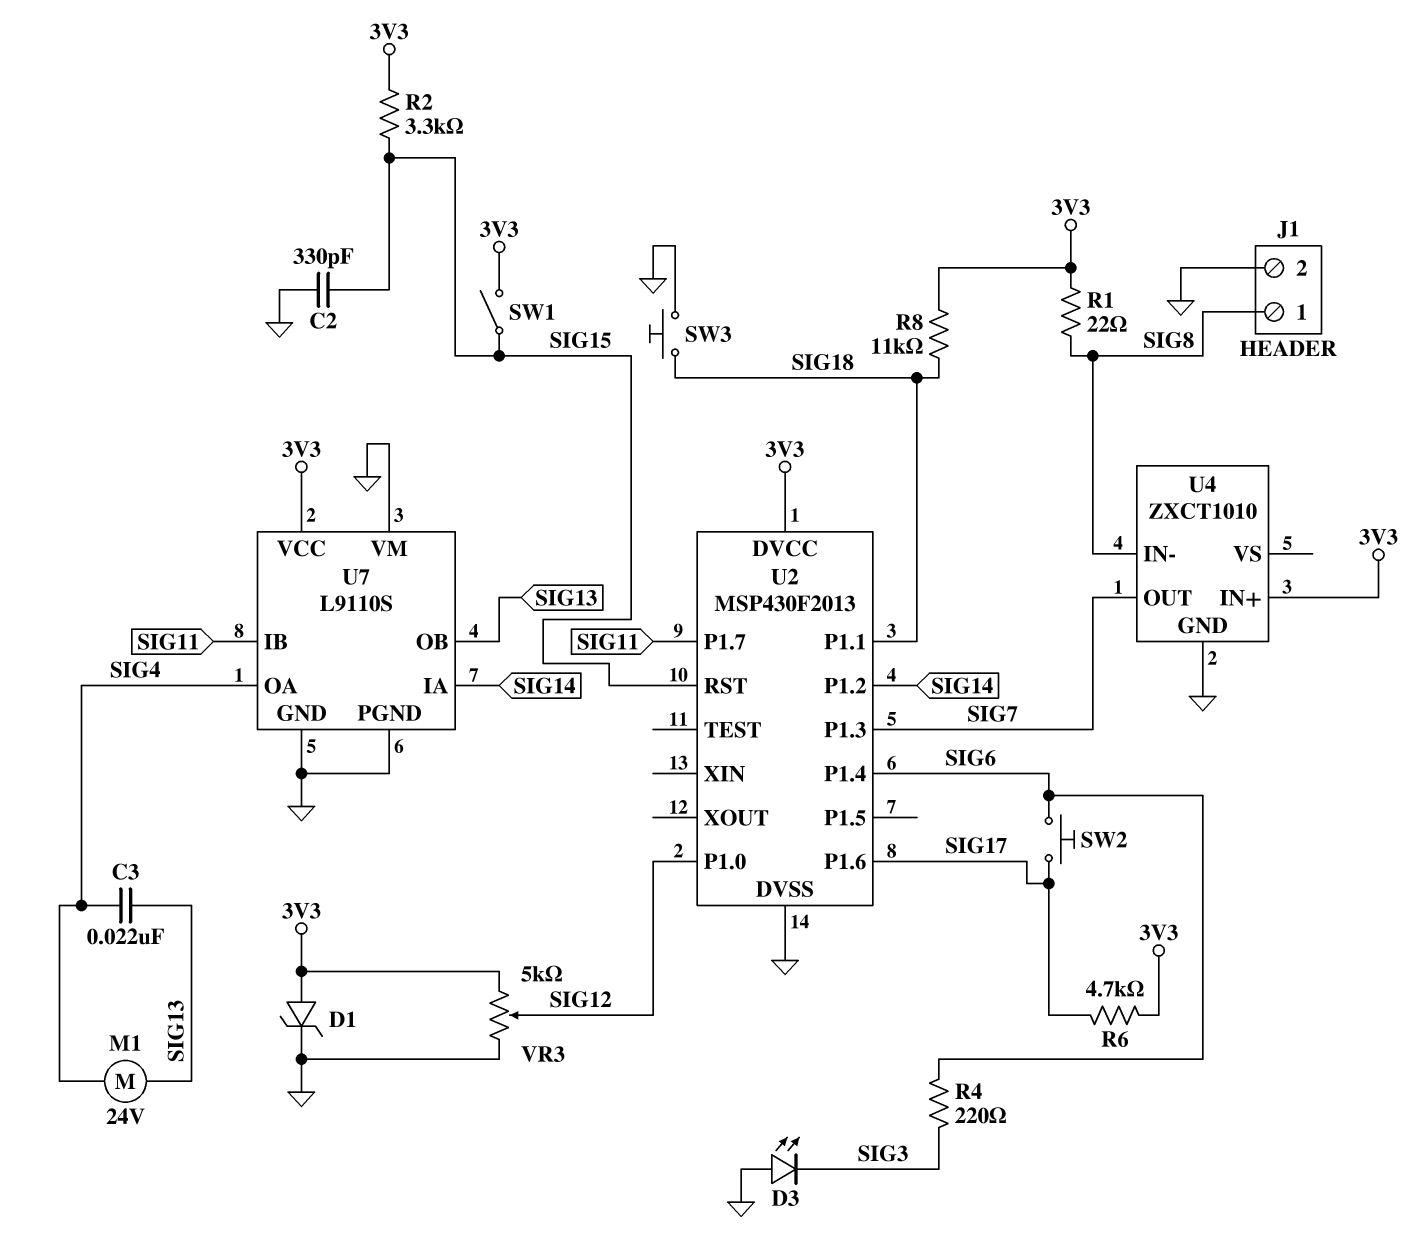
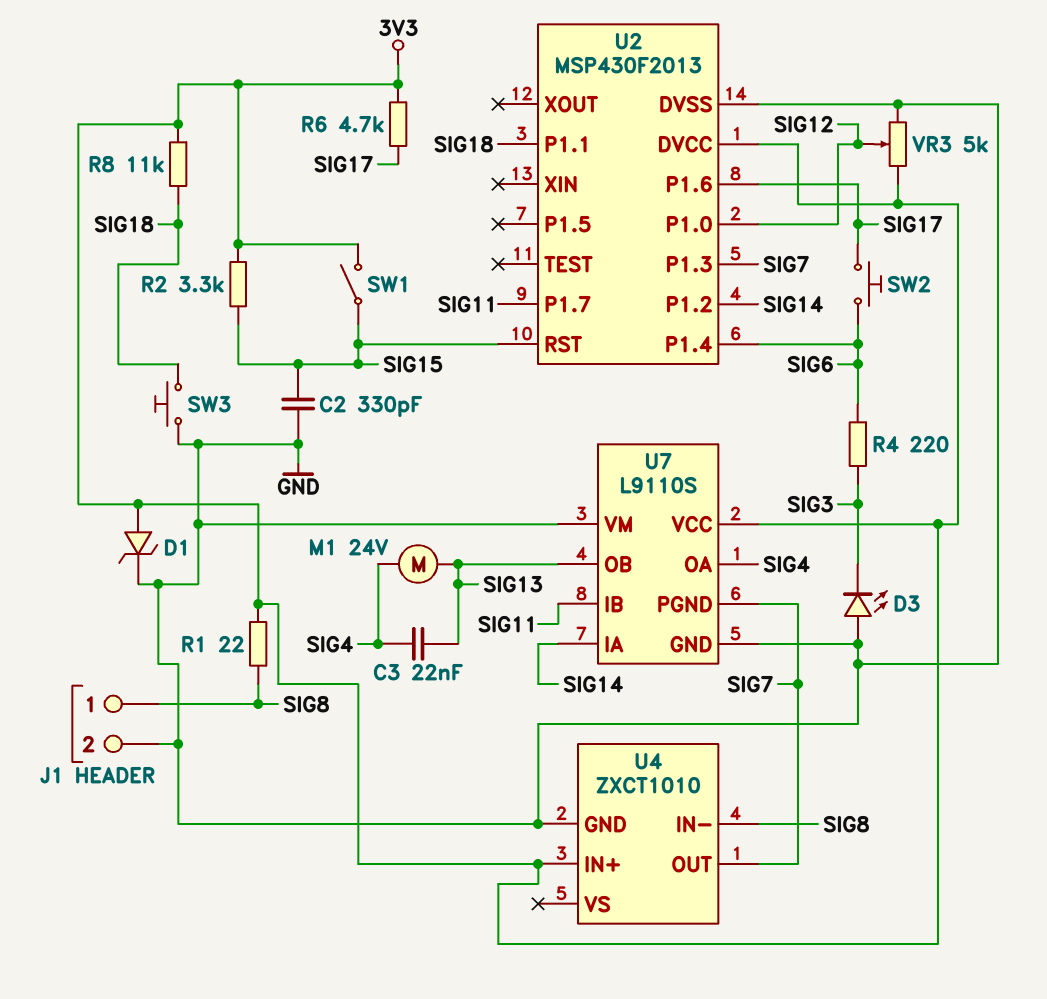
U7 pin PGND: GND -> SIG7

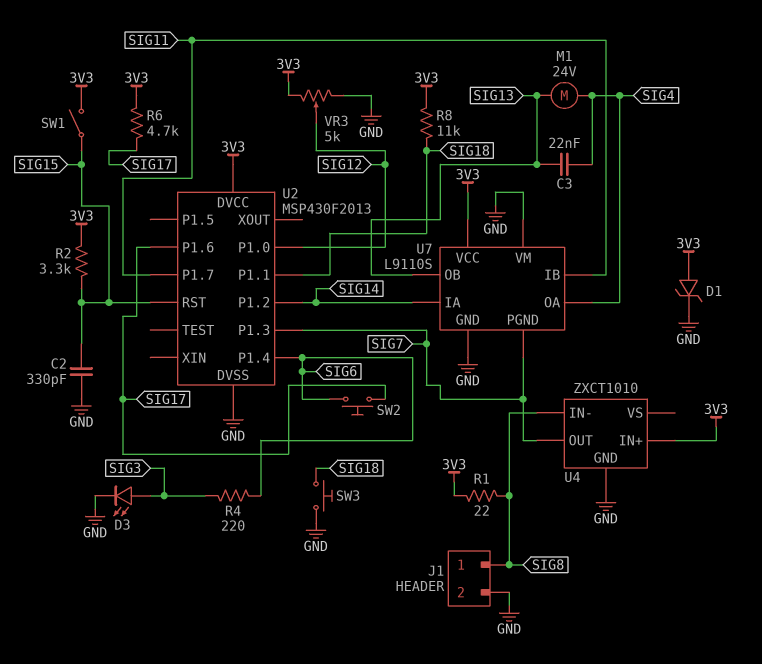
D3: LED (A GND, K SIG3) -> LED (A SIG3, K GND)

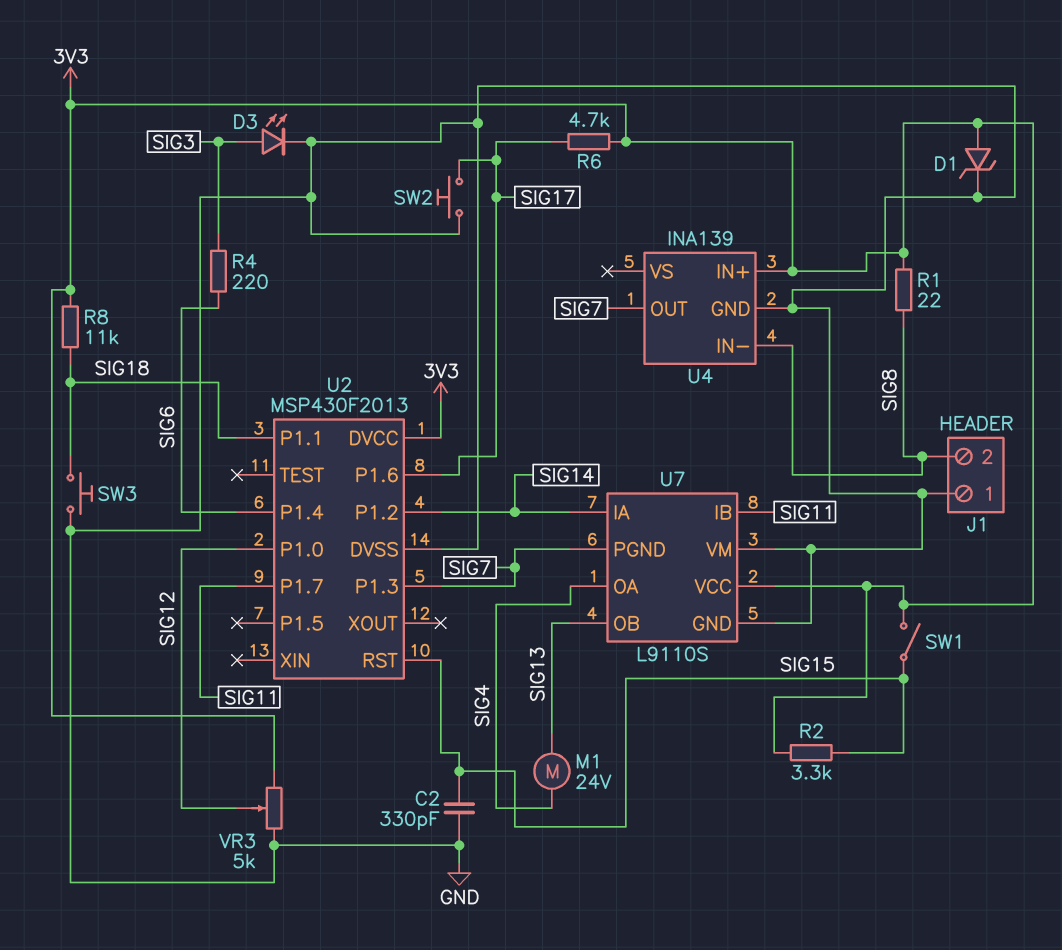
C3: 22nF (SIG4, SIG13) -> none
J1 pin 1: SIG8 -> GND
J1 pin 2: GND -> SIG8
SW2: button (SIG6, SIG17) -> button (GND, SIG17)
U4: ZXCT1010 -> INA139

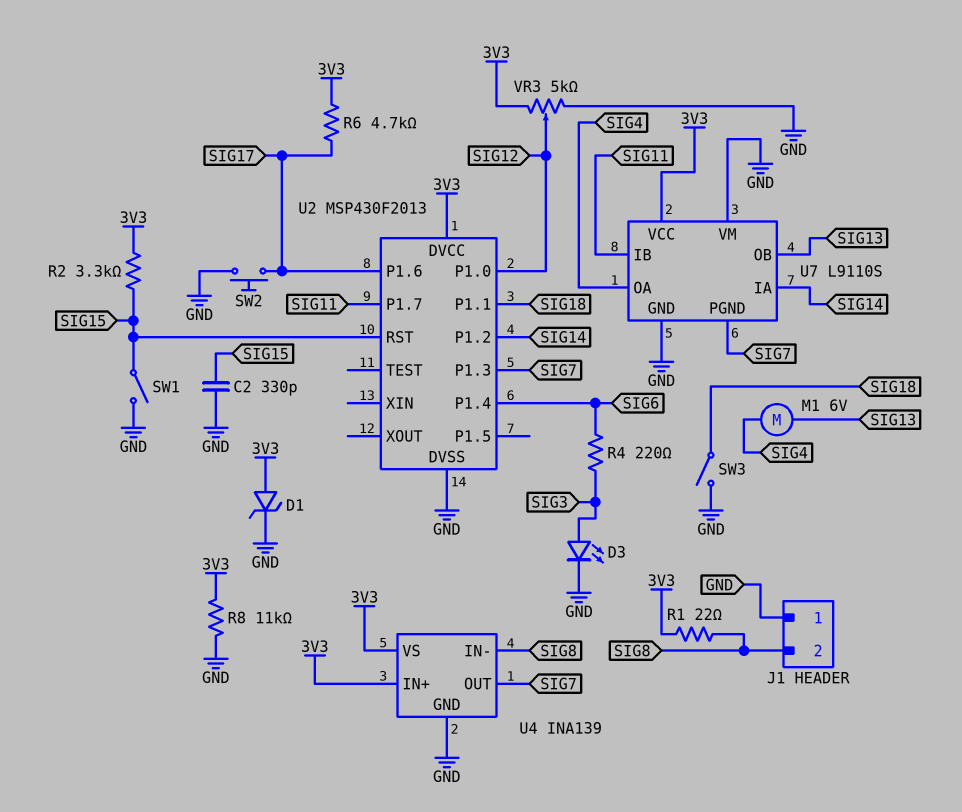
M1: motor 24V (SIG4, SIG13) -> motor 6V (SIG4, SIG13)
R8: 11k (3V3, SIG18) -> 11k (3V3, GND)
SW1: switch (3V3, SIG15) -> switch (GND, SIG15)
SW3: button (GND, SIG18) -> switch (GND, SIG18)
U4 pin VS: none -> 3V3

